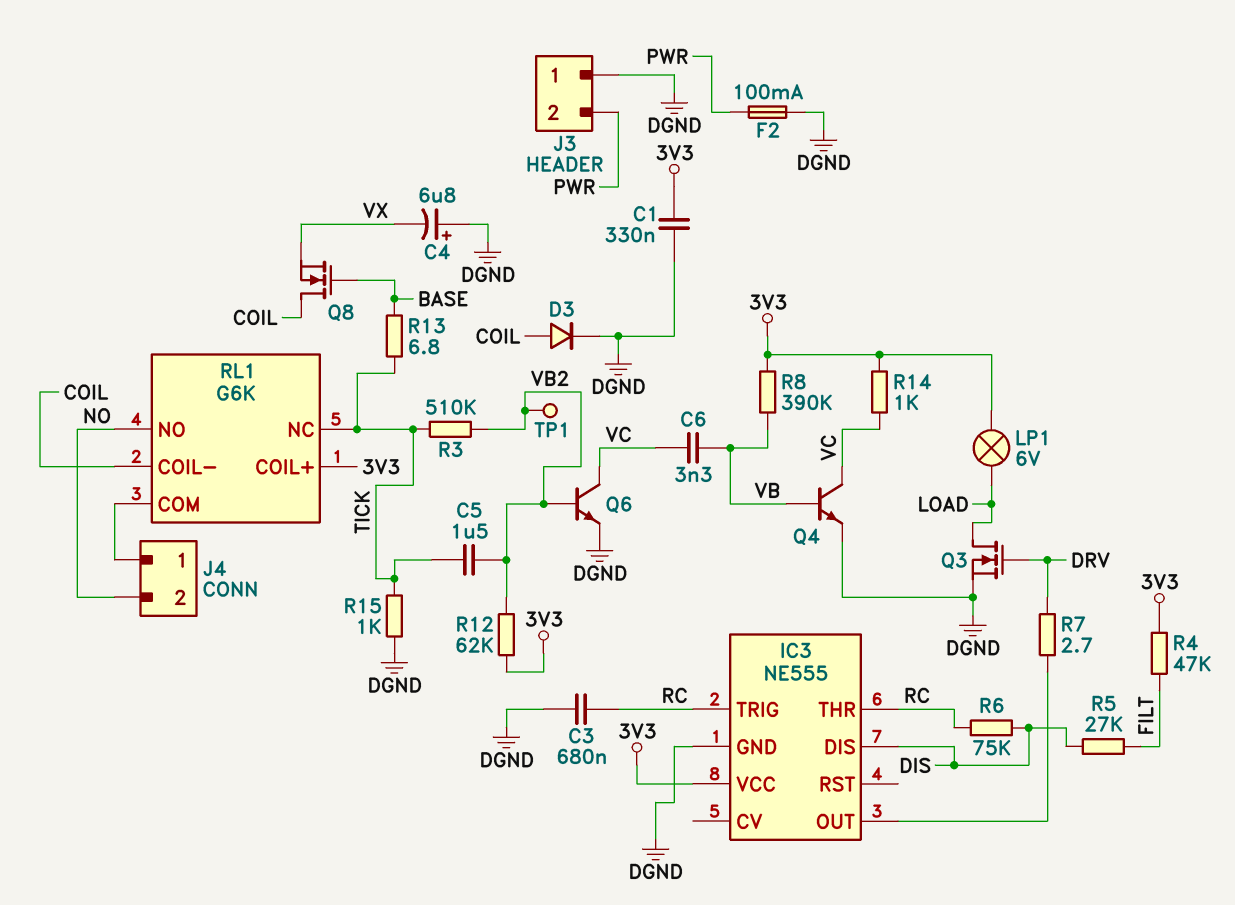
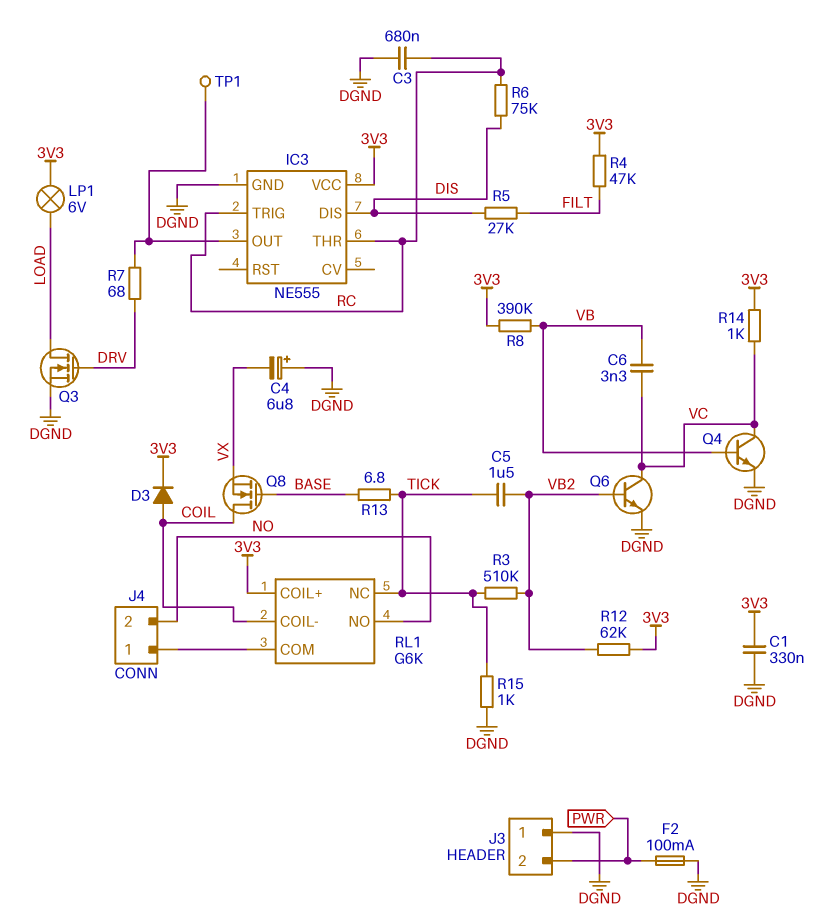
D3: diode (A COIL, K DGND) -> diode (A COIL, K 3V3)
R7: 2.7 (DRV, IC3/OUT) -> 68 (DRV, IC3/OUT)
TP1: test point (VB2) -> test point (IC3/OUT)

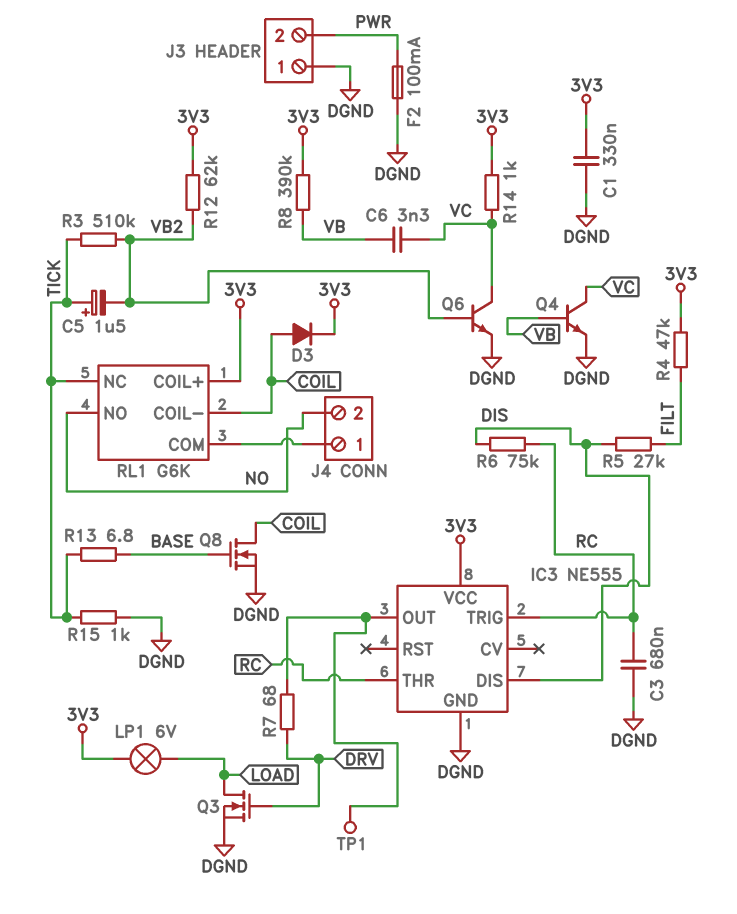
C4: 6.8uF (plus DGND, minus VX) -> none
C5: 1.5uF (TICK, VB2) -> 1.5uF (plus TICK, minus VB2)
Q8: NMOS (G BASE, D COIL, S VX) -> NMOS (G BASE, D COIL, S DGND)

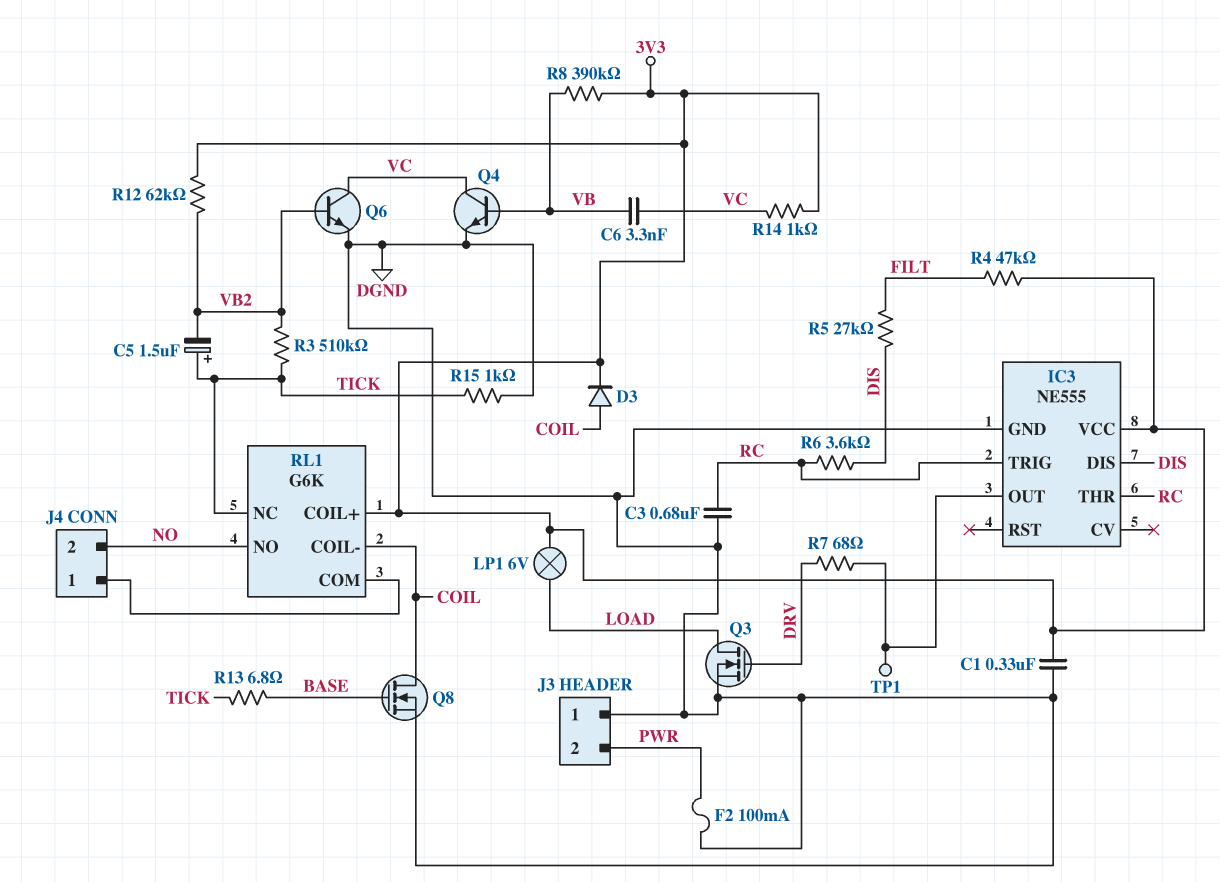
R6: 75k (DIS, RC) -> 3.6k (DIS, RC)

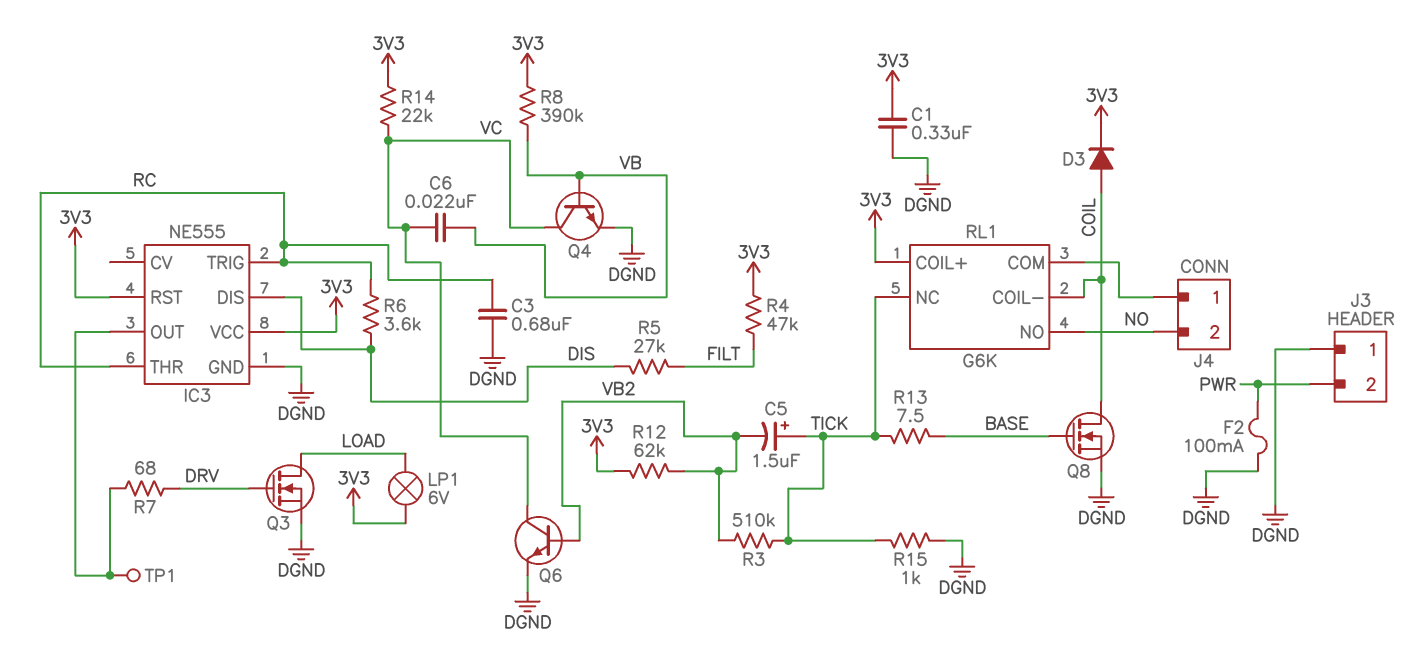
C6: 3.3nF (VB, VC) -> 22nF (VB, VC)
IC3 pin RST: none -> 3V3
R13: 6.8 (BASE, TICK) -> 7.5 (BASE, TICK)
R14: 1k (3V3, VC) -> 22k (3V3, VC)

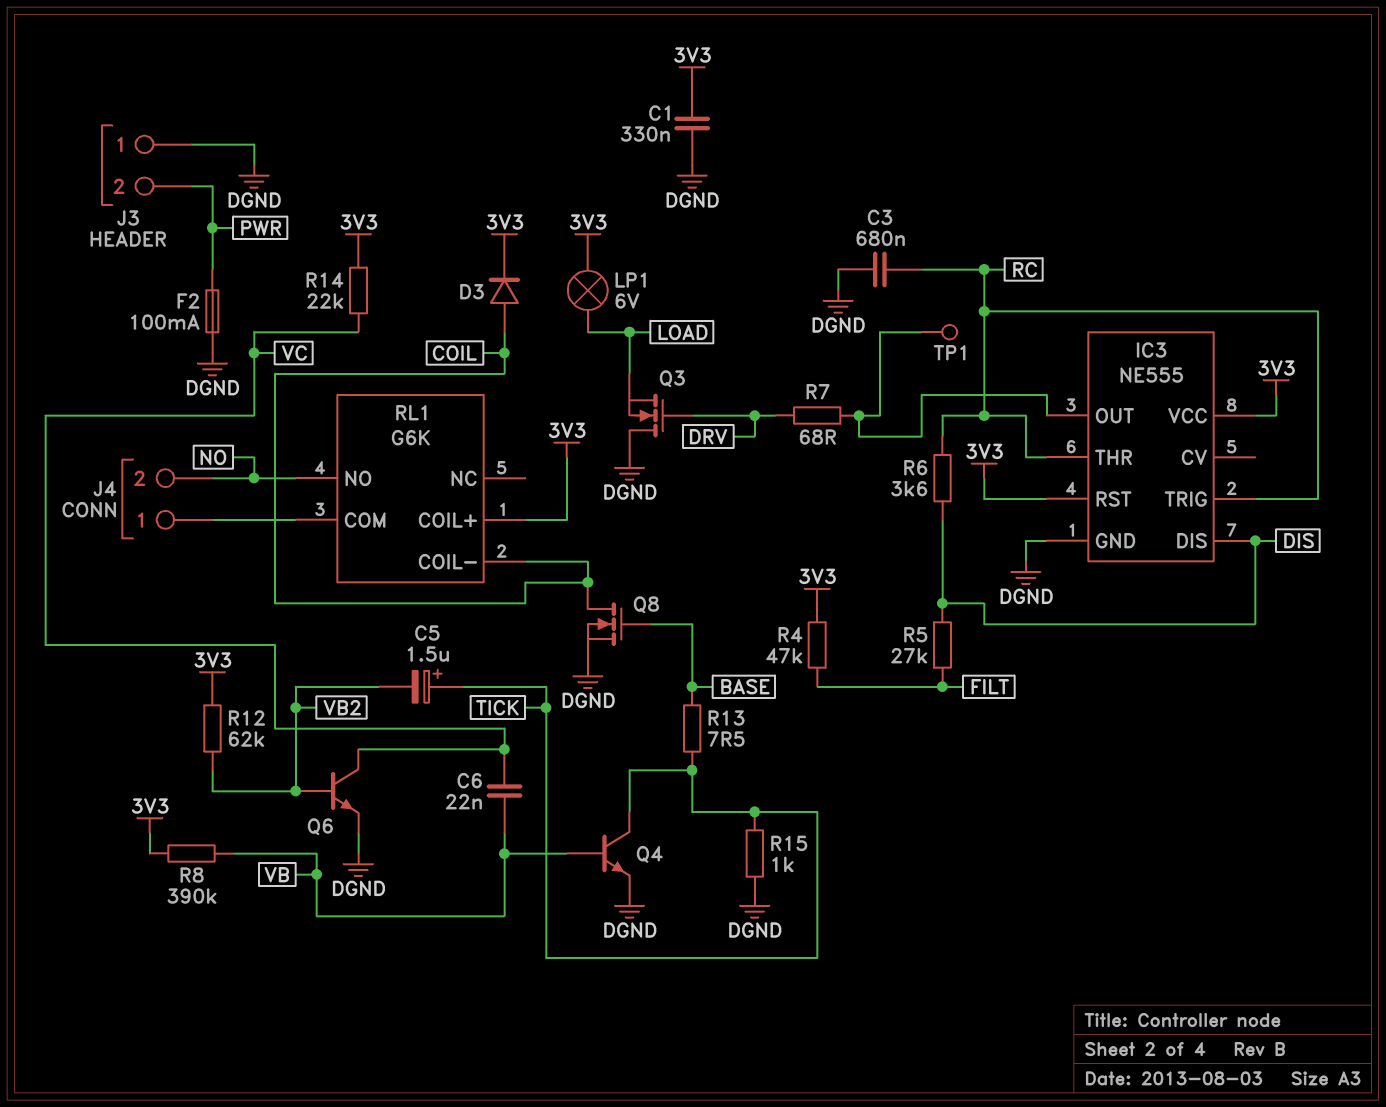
Q3: NMOS (G DRV, D LOAD, S DGND) -> NMOS (G DRV, D DGND, S LOAD)
Q4: NPN (B VB, C VC, E DGND) -> NPN (B VB, C TICK, E DGND)
R3: 510k (TICK, VB2) -> none
RL1 pin NC: TICK -> none

